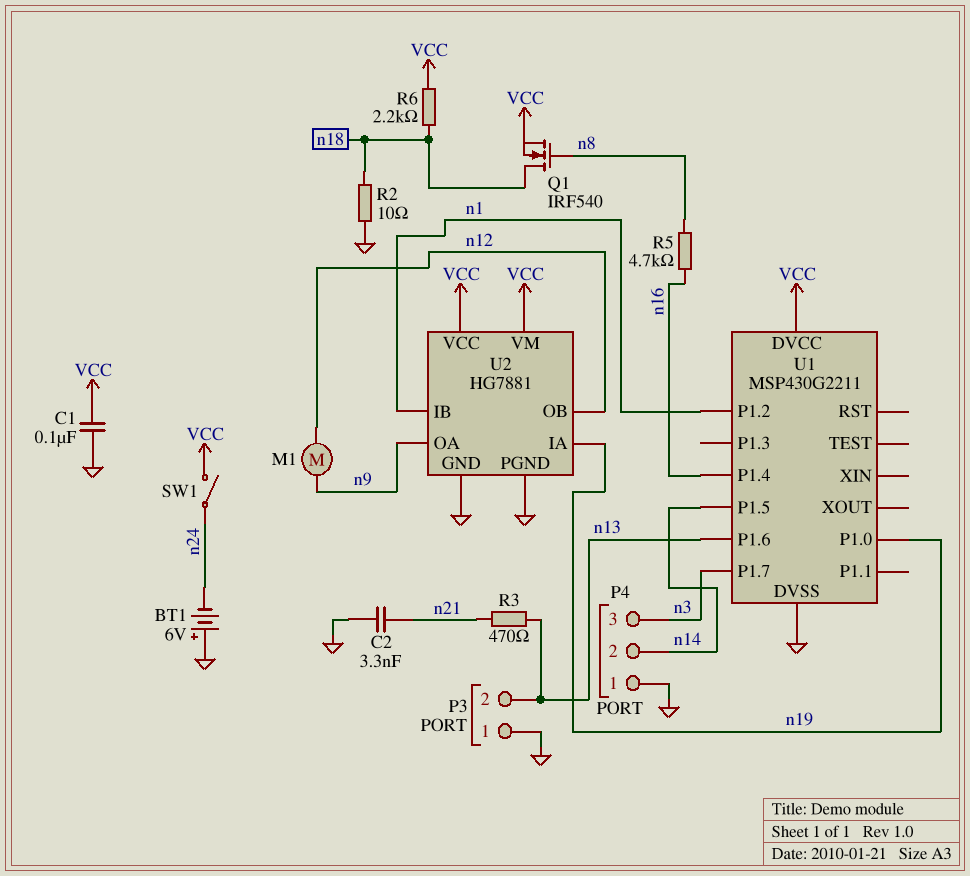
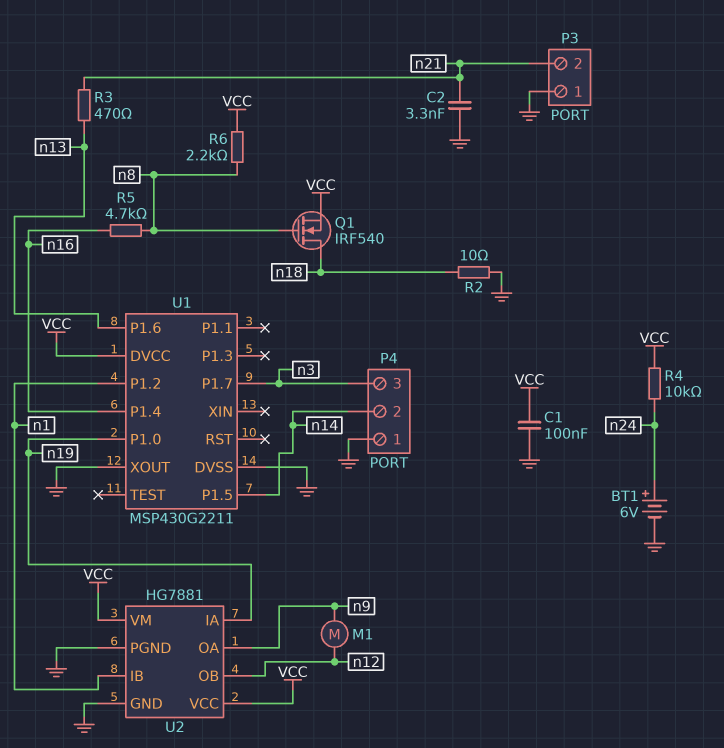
BT1: 6V (plus GND, minus n24) -> 6V (plus n24, minus GND)
P3 pin 2: n13 -> n21
R4: none -> 10k (VCC, n24)
R6: 2.2k (VCC, n18) -> 2.2k (VCC, n8)
SW1: switch (VCC, n24) -> none
U1 pin XOUT: none -> GND

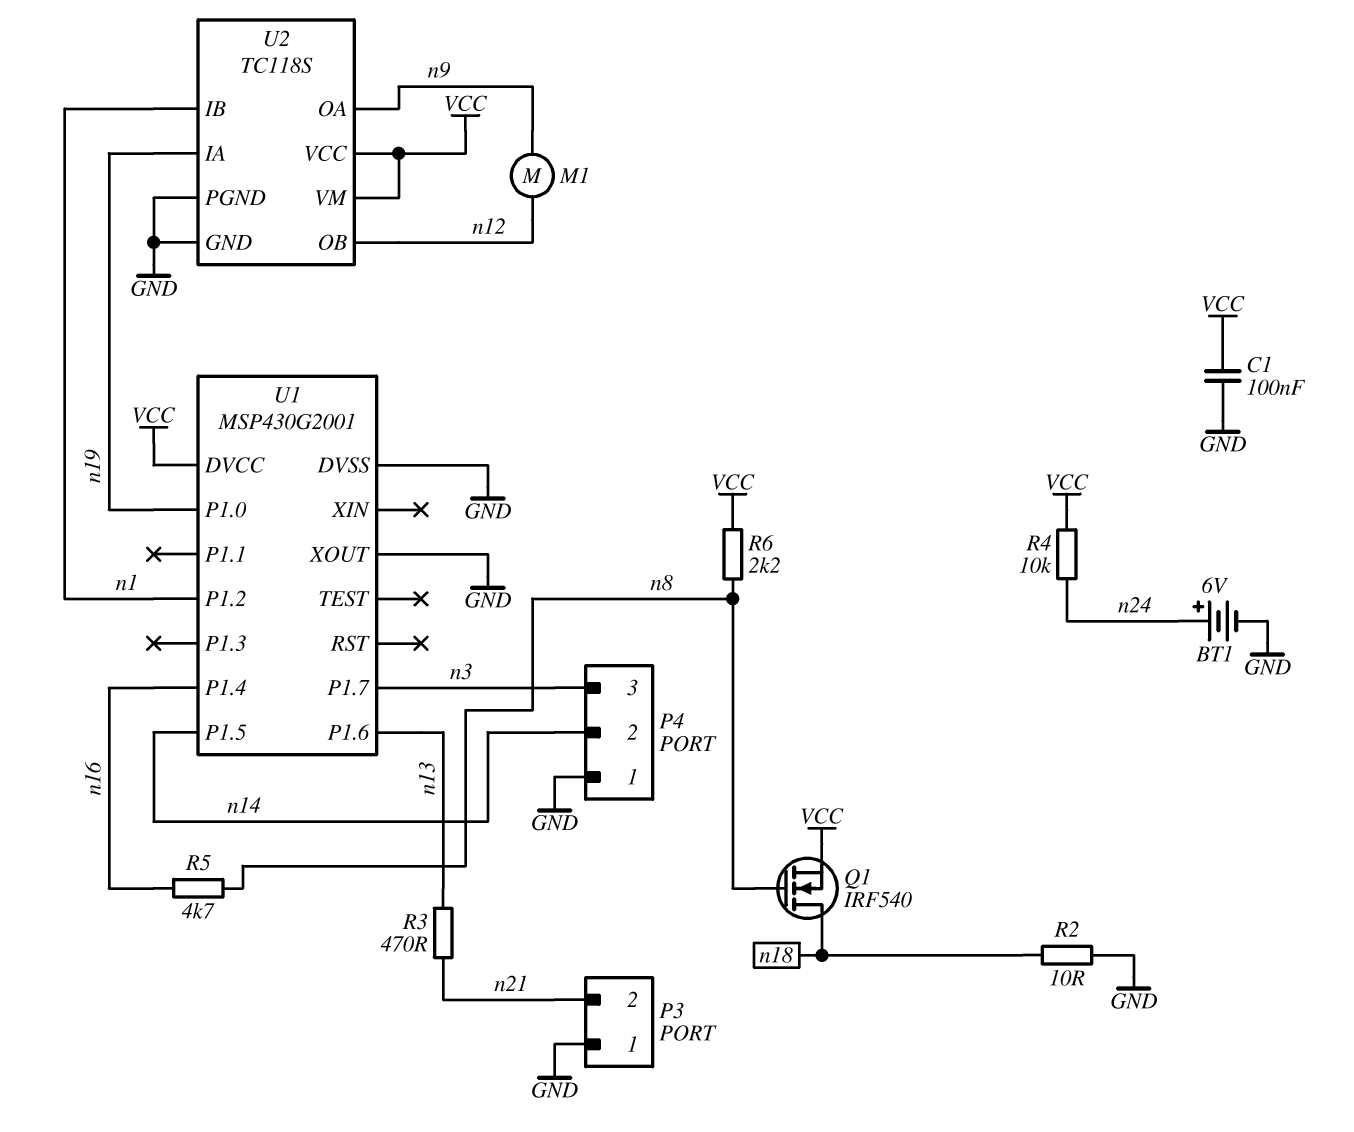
C2: 3.3nF (GND, n21) -> none
U1: MSP430G2211 -> MSP430G2001
U2: HG7881 -> TC118S

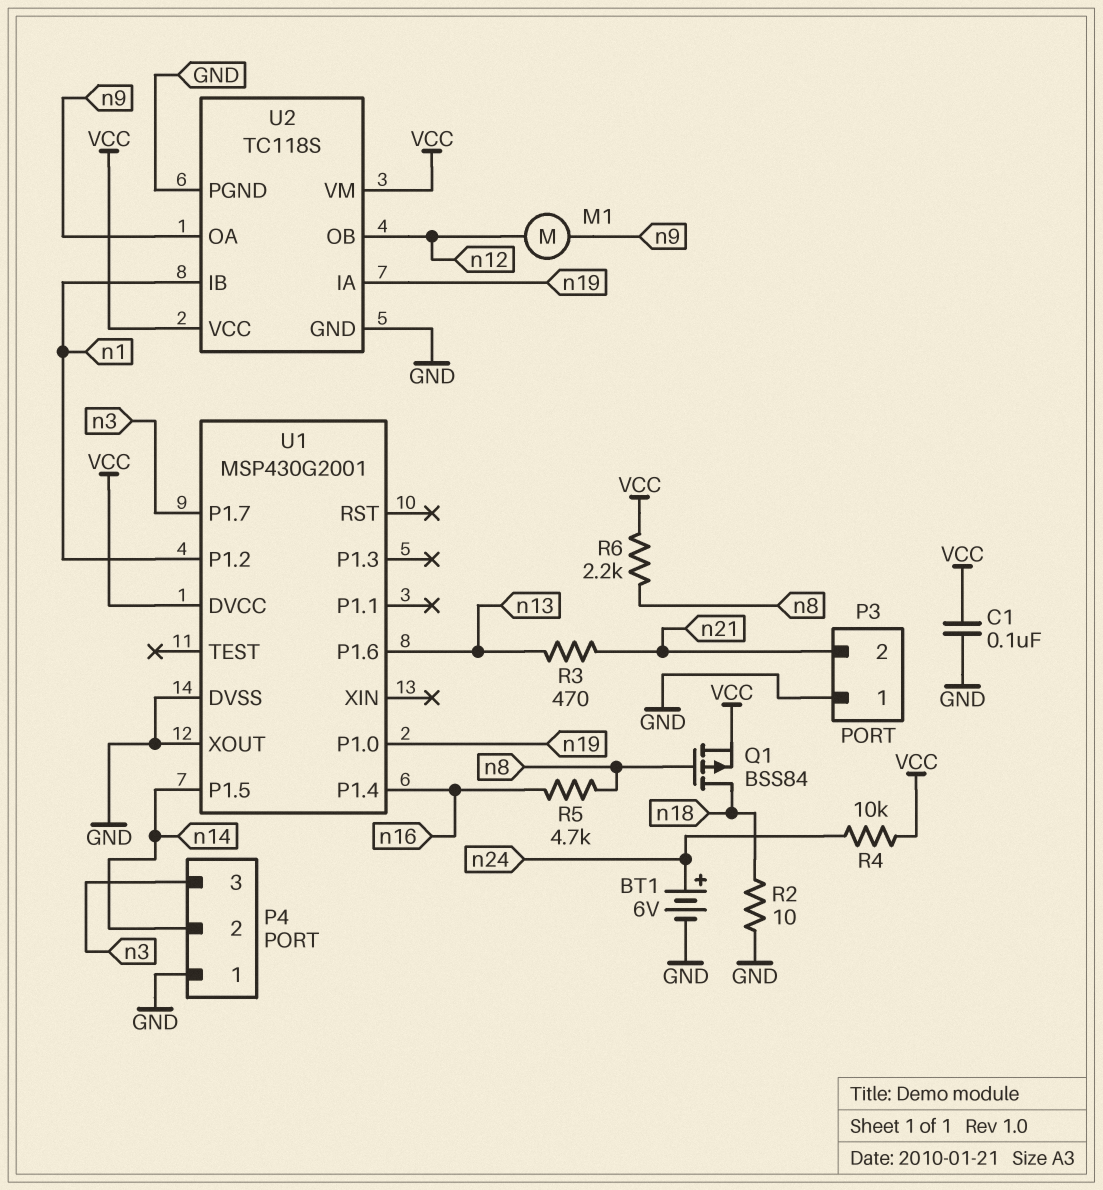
Q1: NMOS IRF540 (G n8, D n18, S VCC) -> PMOS BSS84 (G n8, D n18, S VCC)

